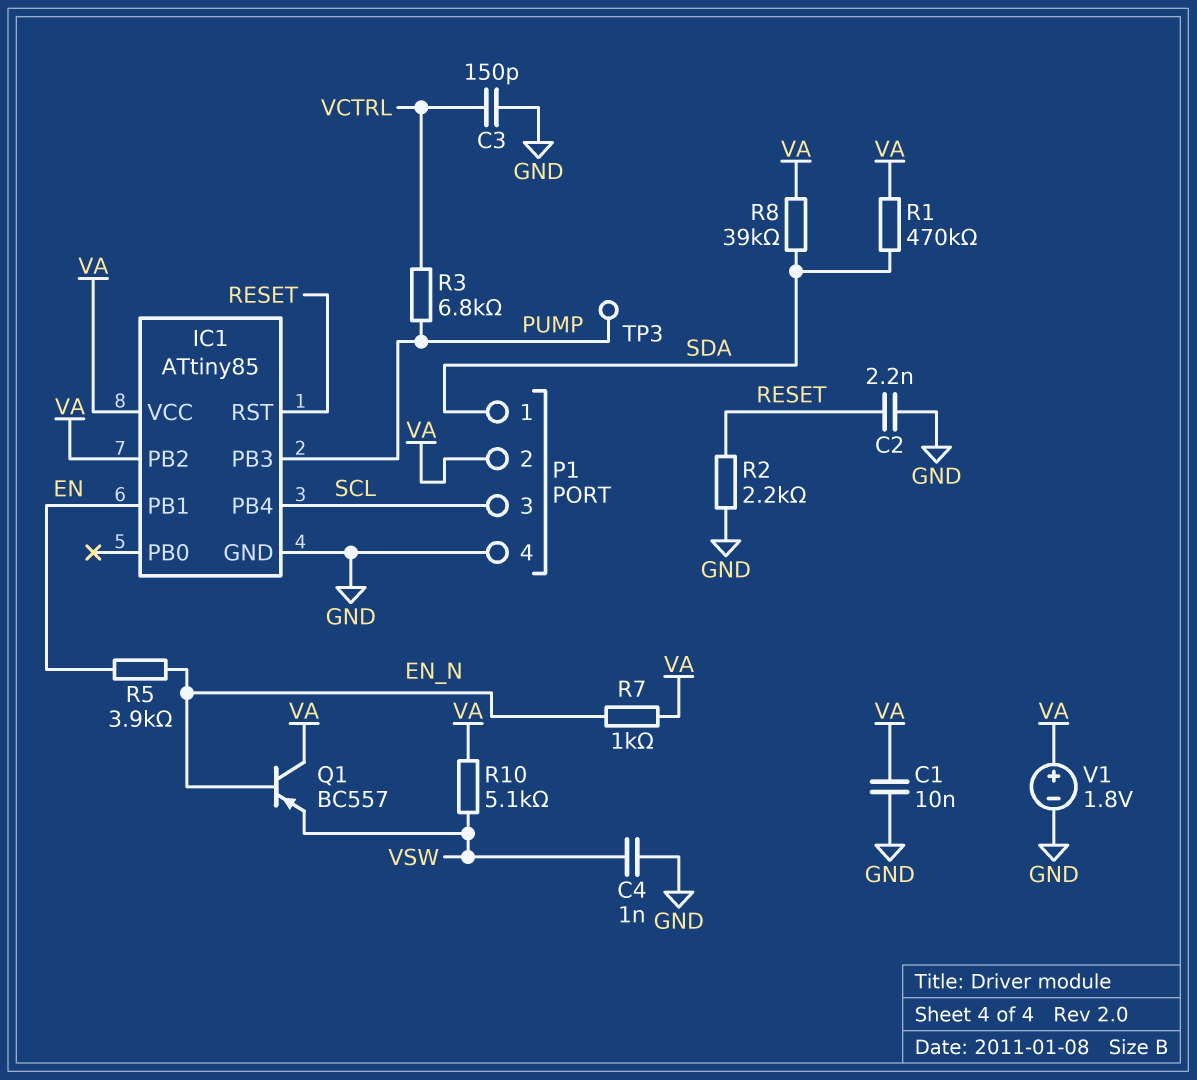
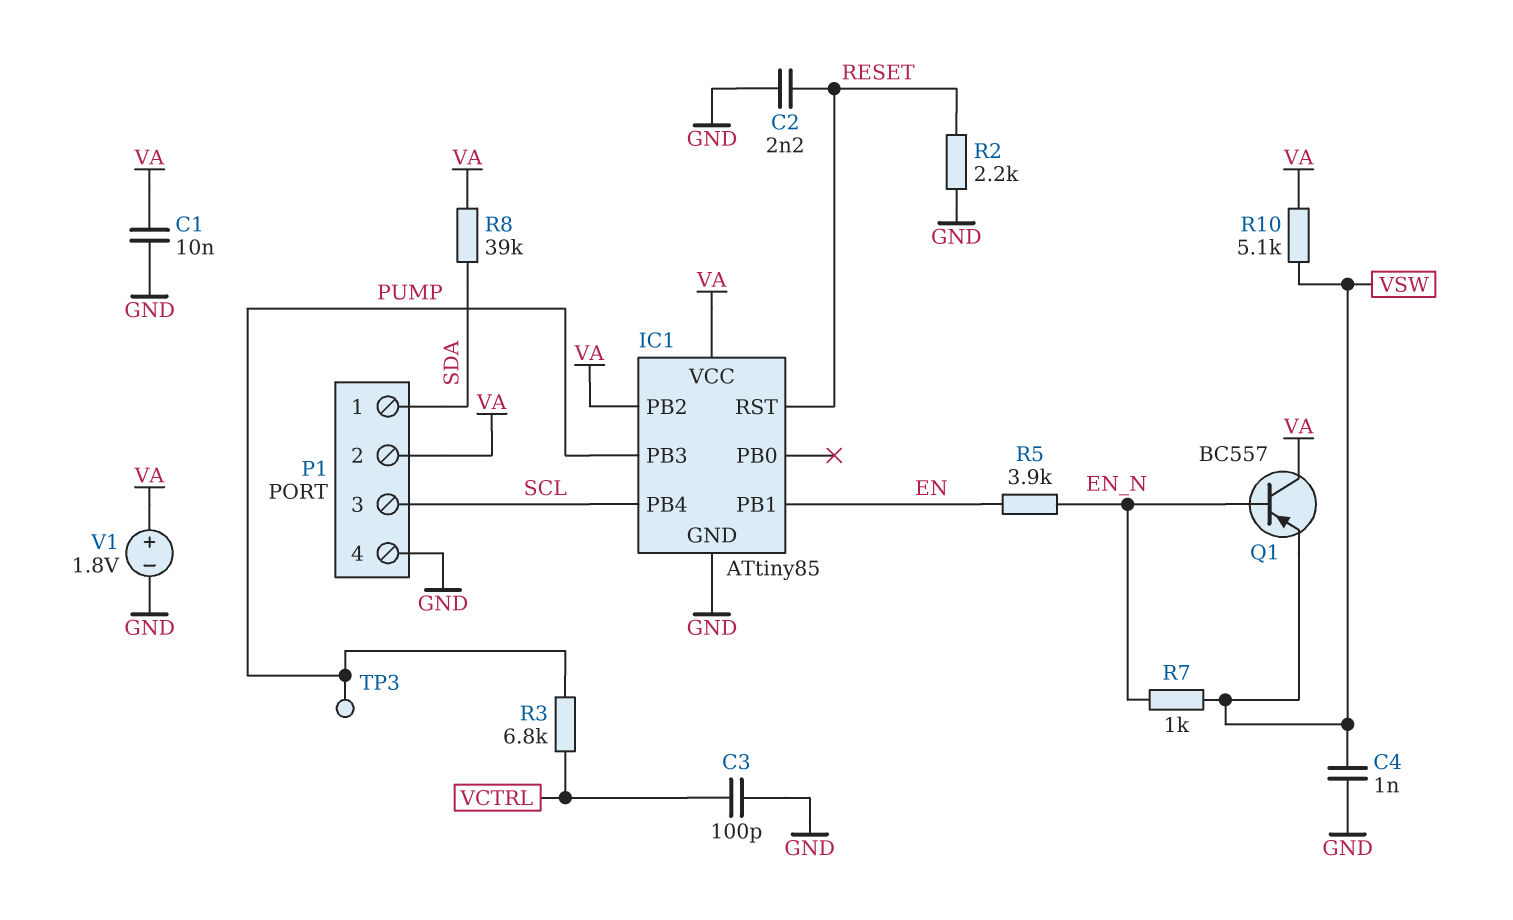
C3: 150pF (GND, VCTRL) -> 100pF (GND, VCTRL)
R1: 470k (SDA, VA) -> none
R7: 1k (EN_N, VA) -> 1k (EN_N, VSW)

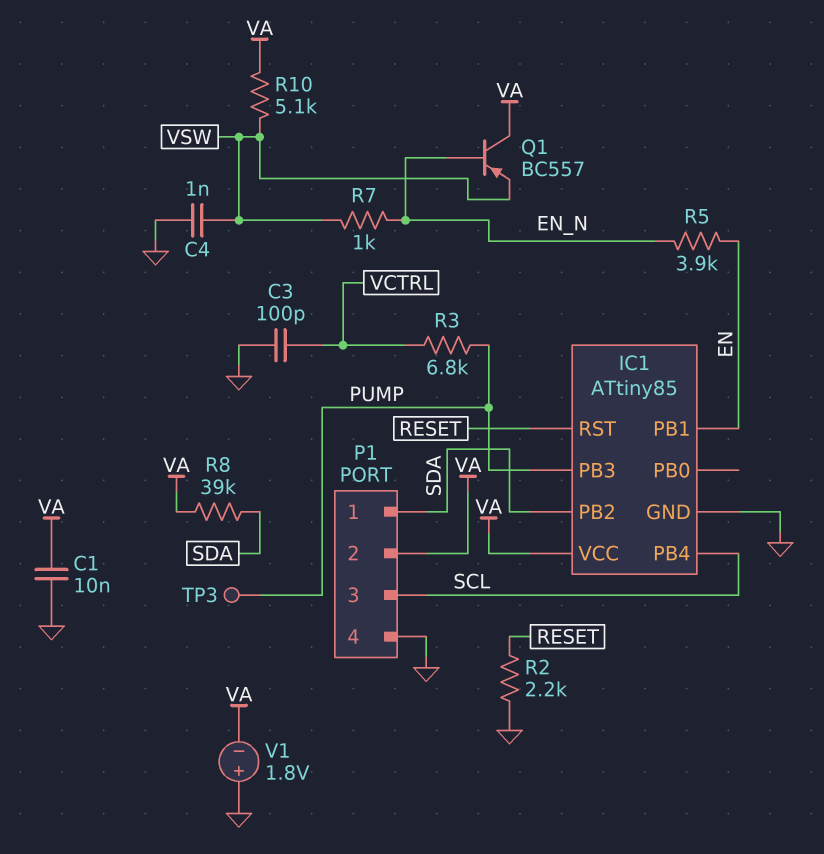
C2: 2.2nF (GND, RESET) -> none
IC1 pin PB2: VA -> SDA
V1: 1.8V (plus VA, minus GND) -> 1.8V (plus GND, minus VA)

